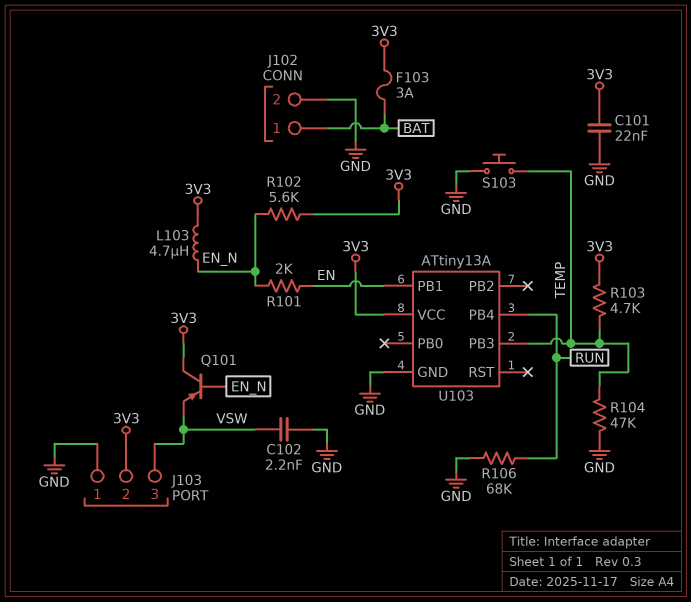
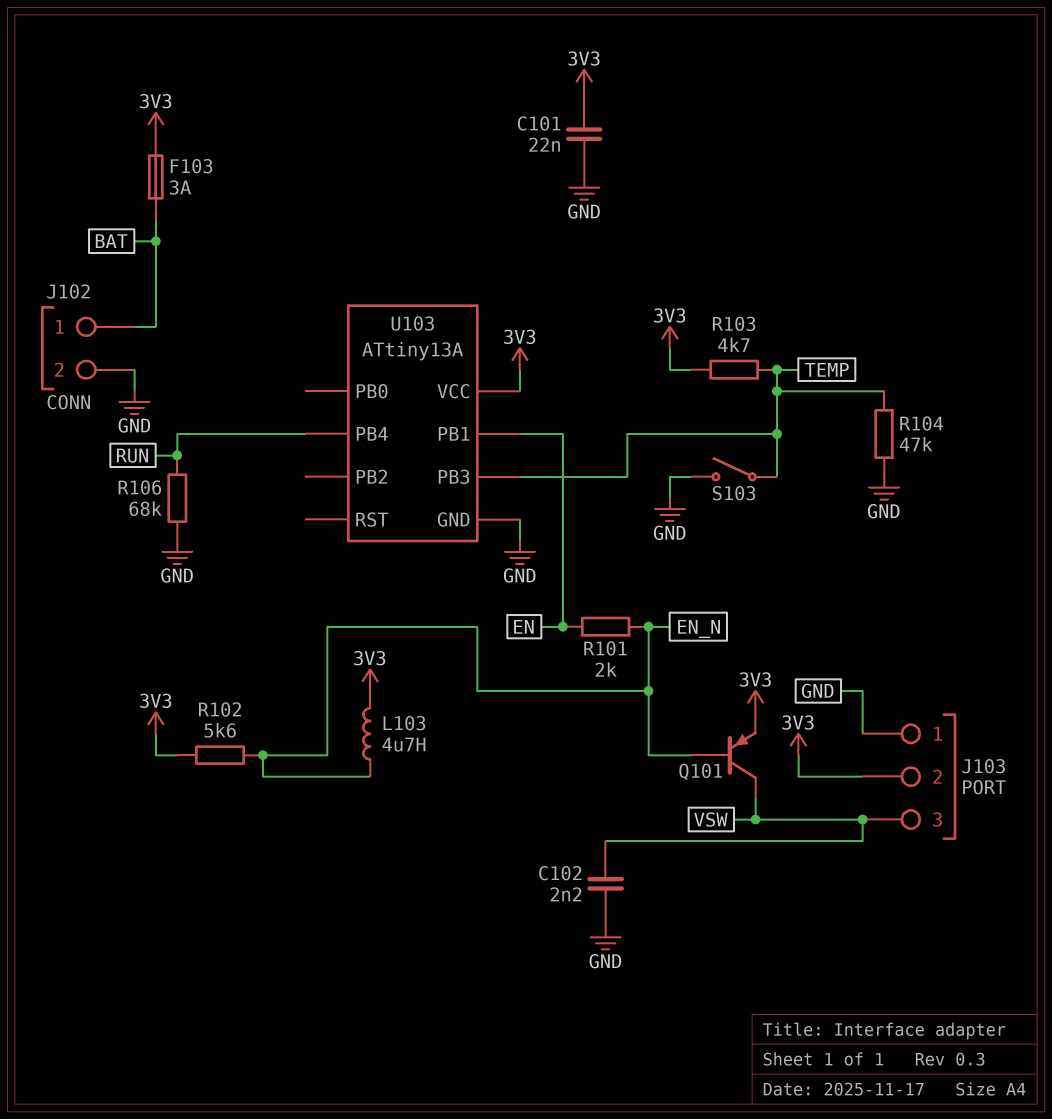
Q101: PNP (B EN_N, C 3V3, E VSW) -> PNP (B EN_N, C VSW, E 3V3)
S103: button (GND, TEMP) -> switch (GND, TEMP)

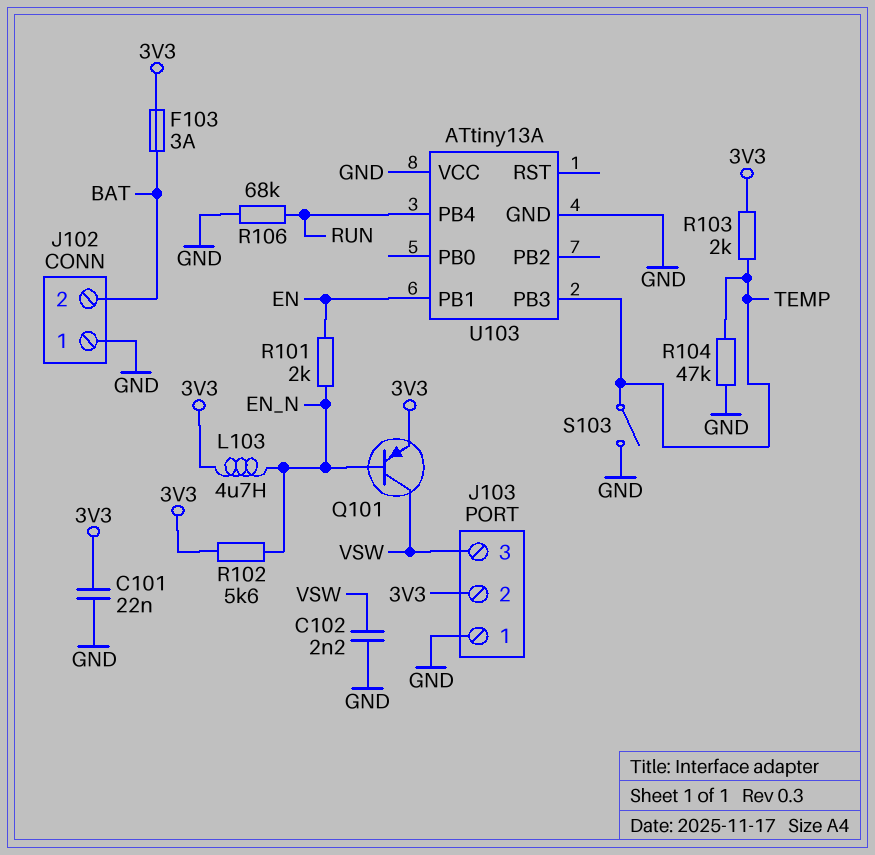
J102 pin 1: BAT -> GND
J102 pin 2: GND -> BAT
R103: 4.7k (3V3, TEMP) -> 2k (3V3, TEMP)
U103 pin VCC: 3V3 -> GND

